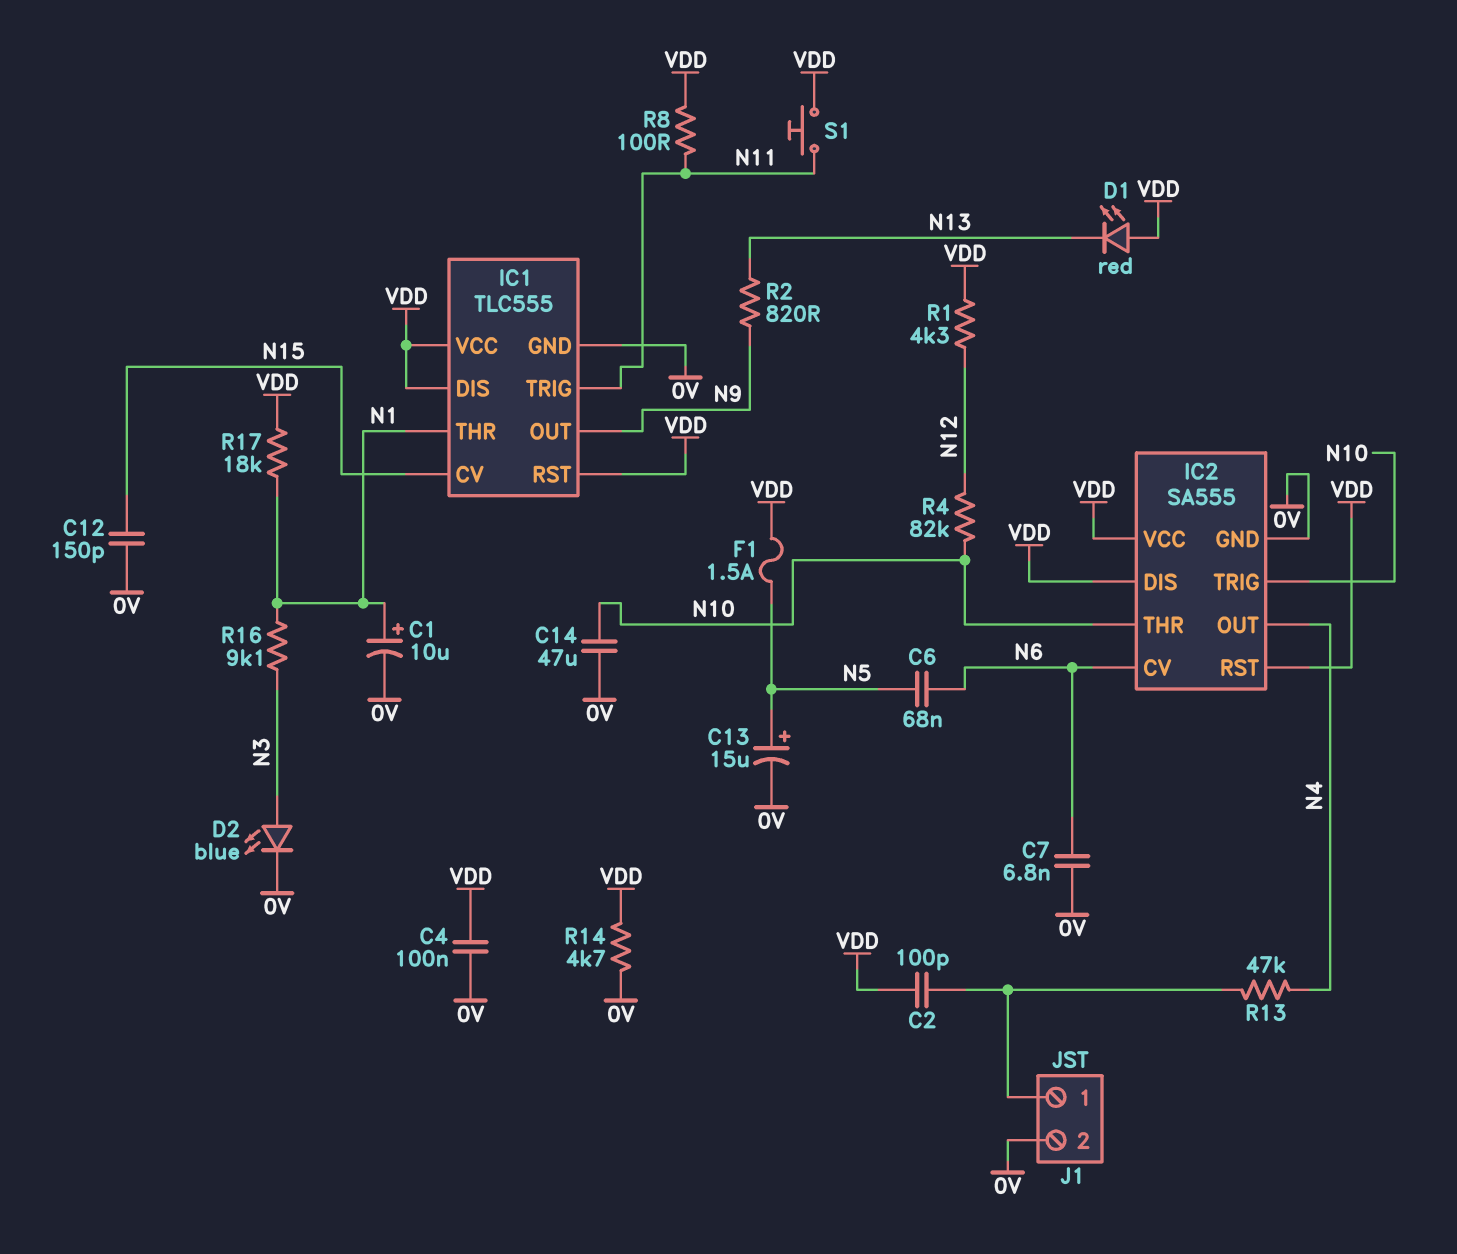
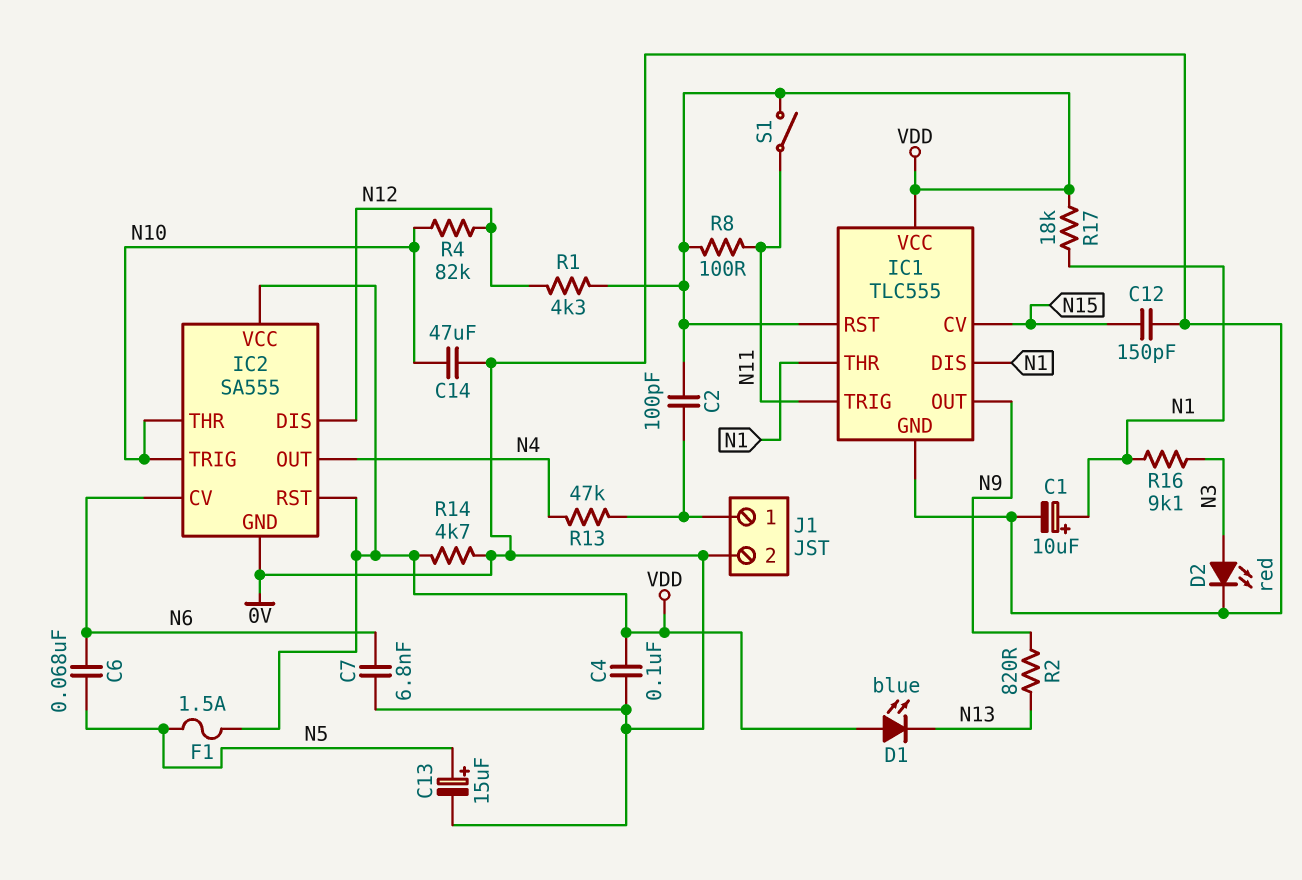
D1: LED red (A VDD, K N13) -> LED blue (A VDD, K N13)
D2: LED blue (A N3, K 0V) -> LED red (A N3, K 0V)
IC1 pin DIS: VDD -> N1
IC2 pin DIS: VDD -> N12
S1: button (N11, VDD) -> switch (N11, VDD)

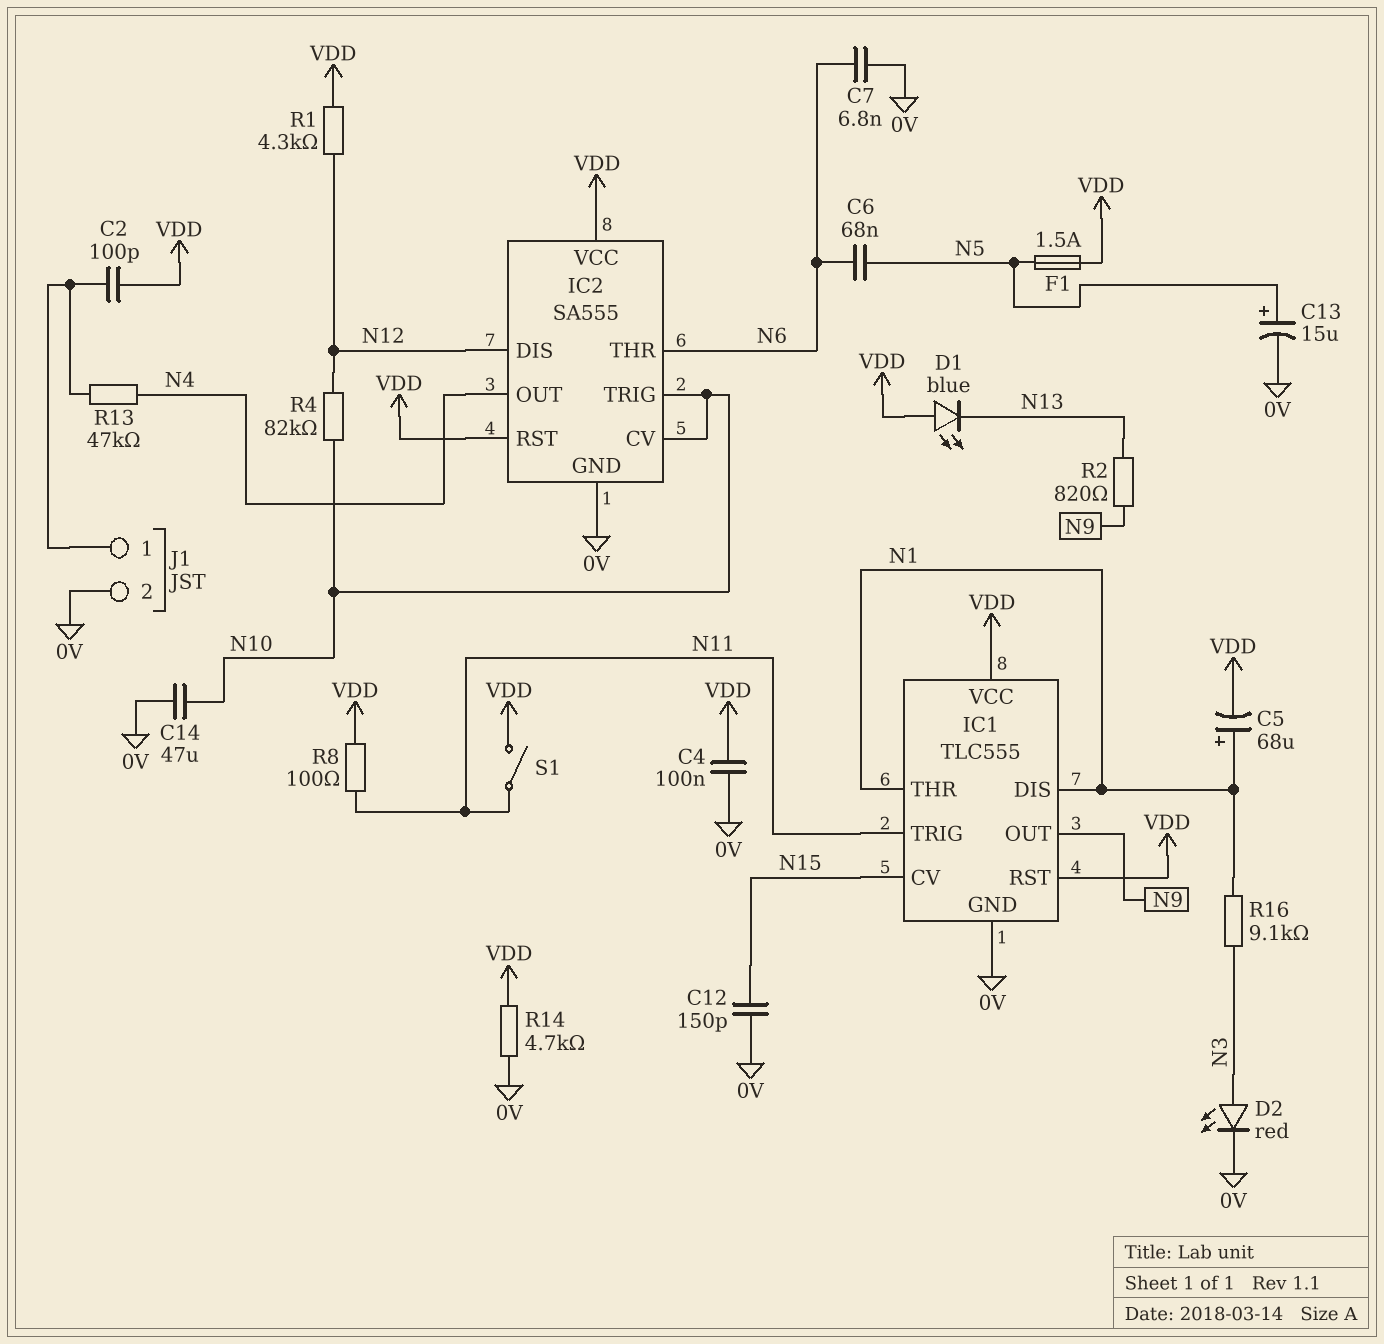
C1: 10uF (plus N1, minus 0V) -> none
C5: none -> 68uF (plus N1, minus VDD)
IC2 pin CV: N6 -> N10
IC2 pin THR: N10 -> N6
R17: 18k (N1, VDD) -> none

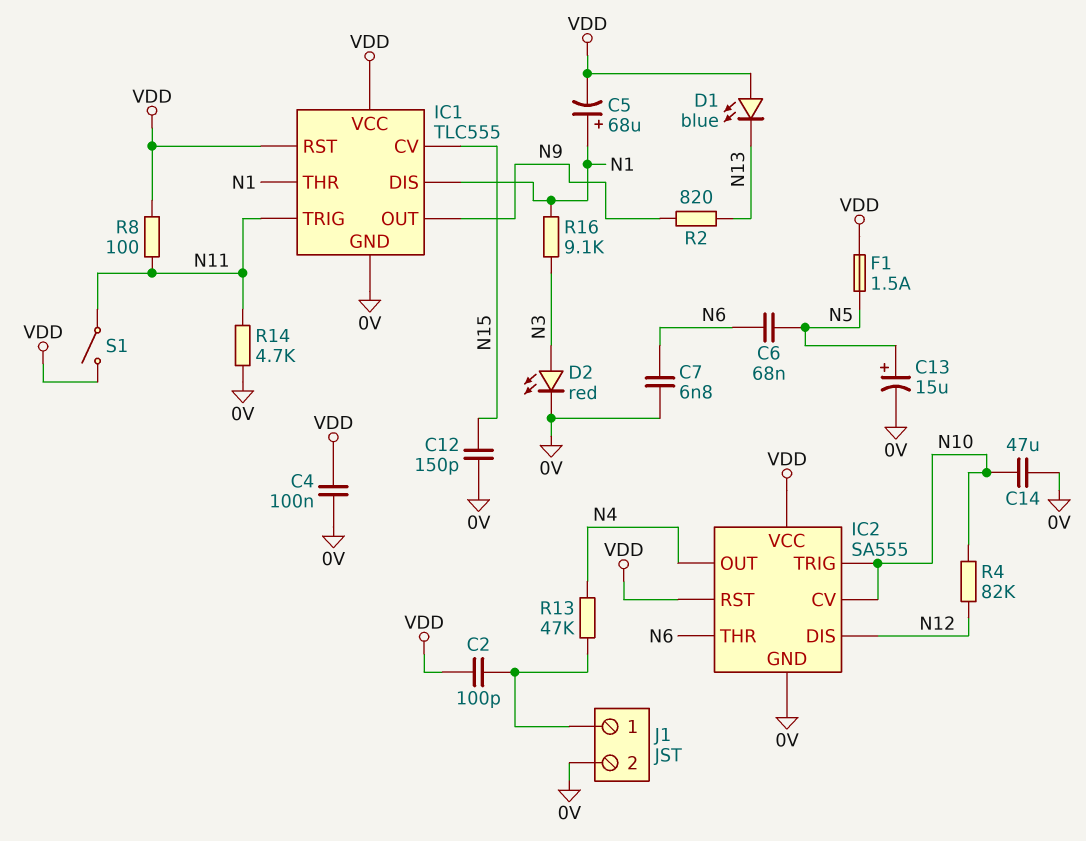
R1: 4.3k (N12, VDD) -> none
R14: 4.7k (0V, VDD) -> 4.7k (0V, N11)

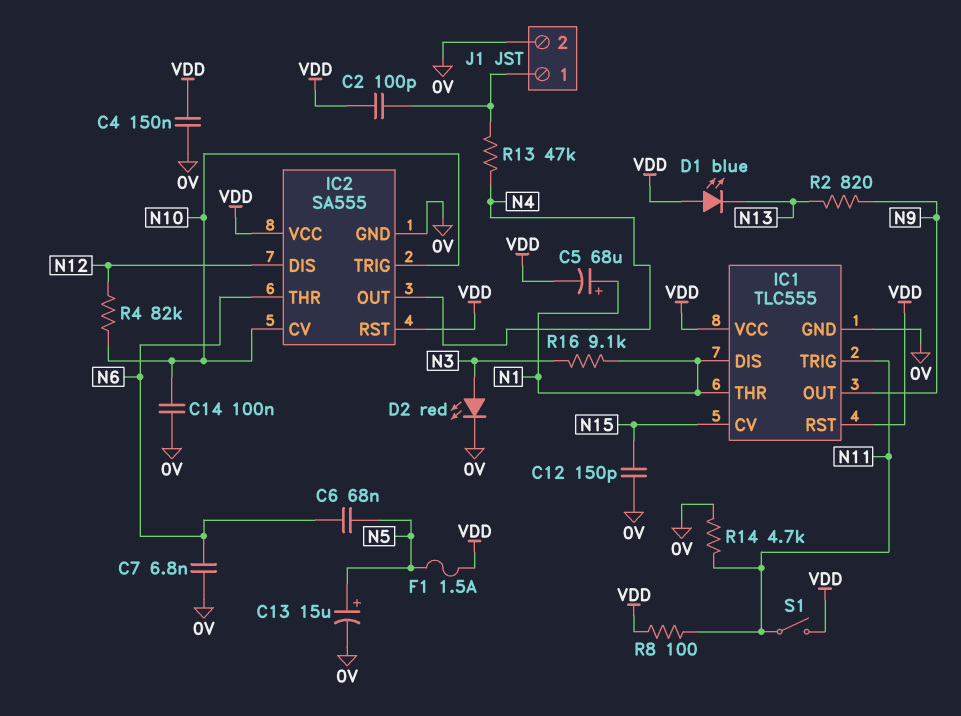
C4: 100nF (0V, VDD) -> 150nF (0V, VDD)
C14: 47uF (0V, N10) -> 100nF (0V, N10)

